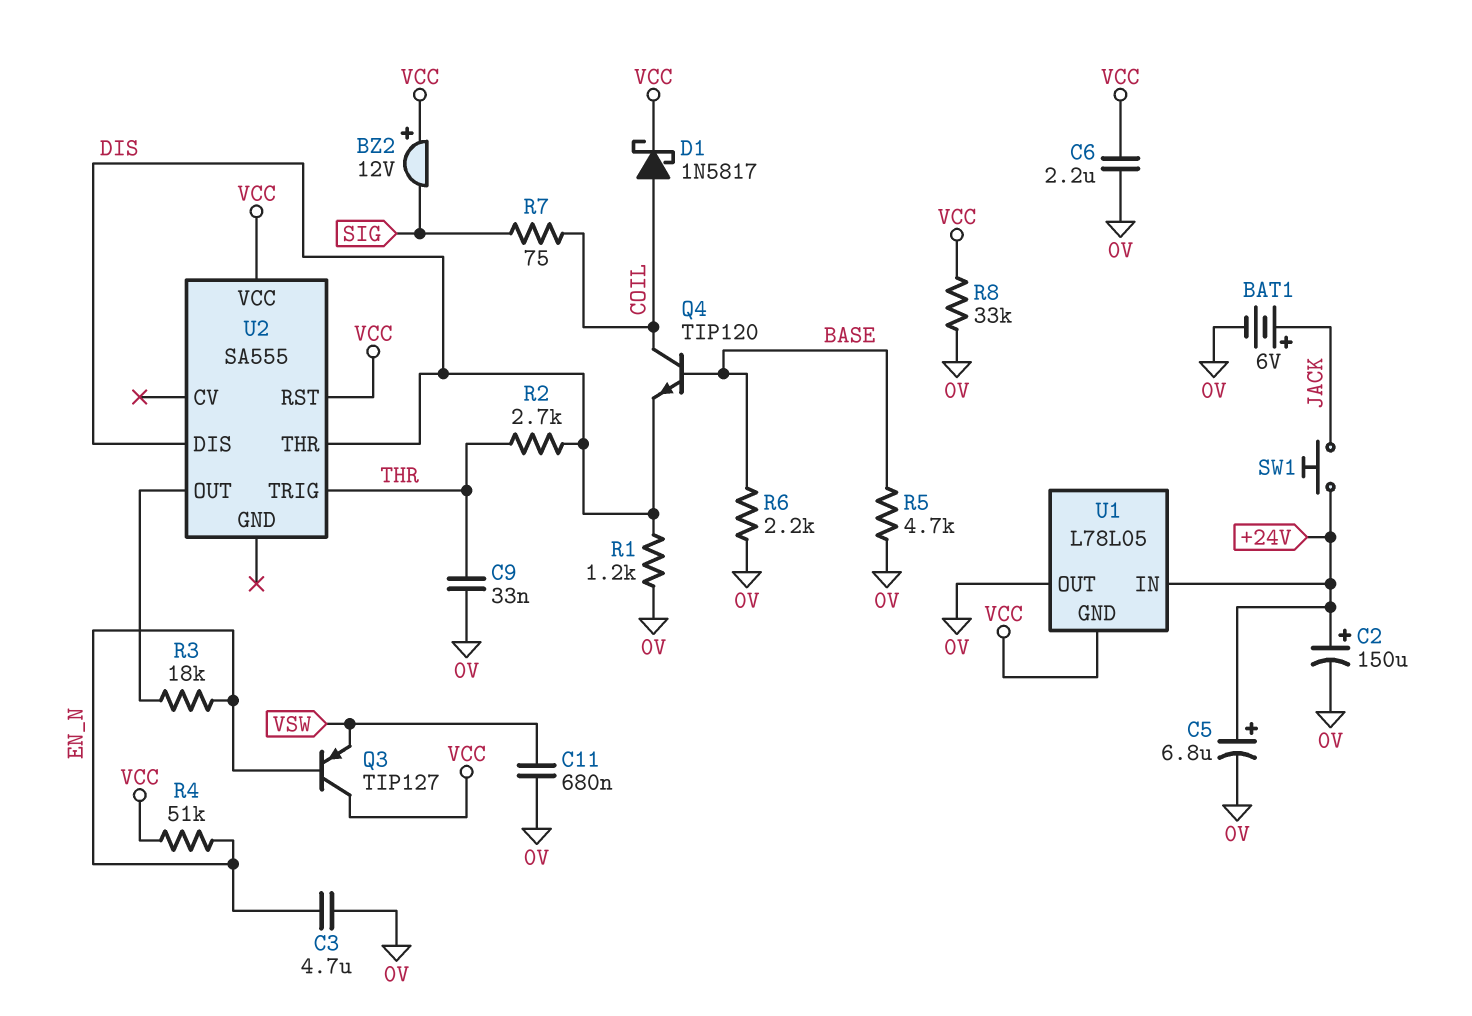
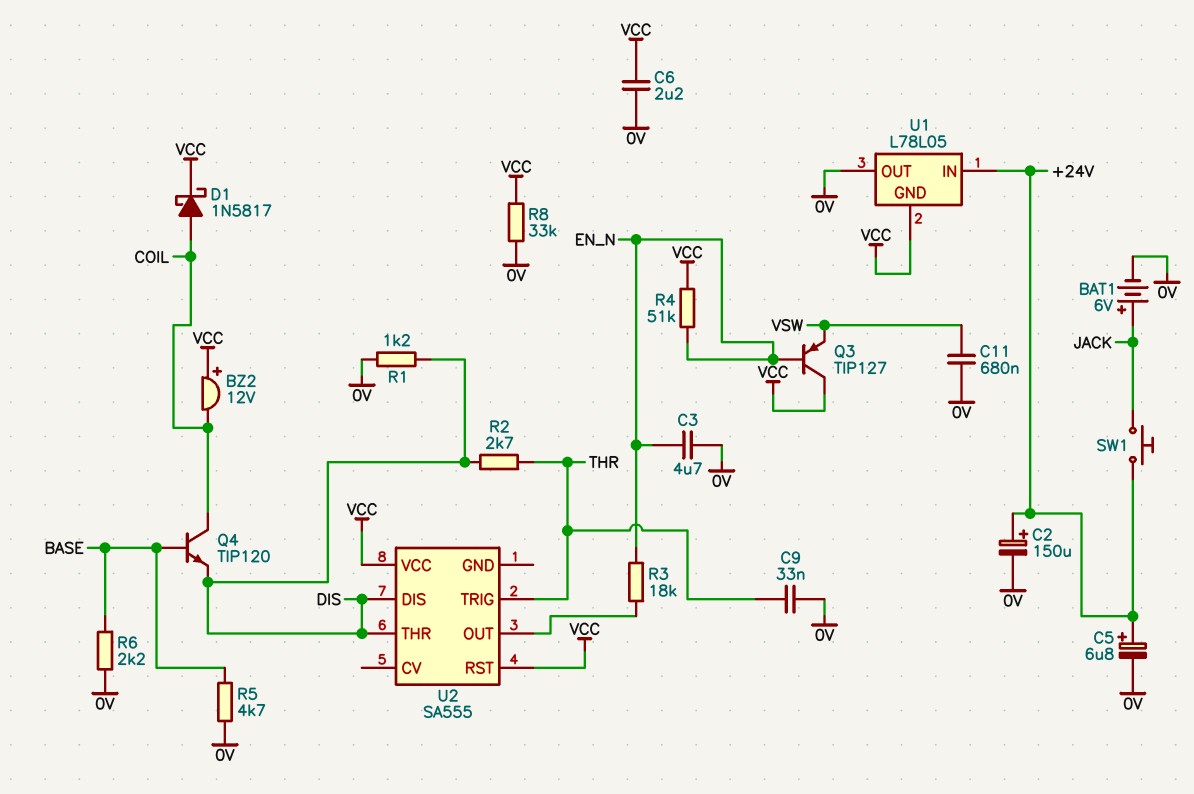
BZ2: buzzer 12V (plus VCC, minus SIG) -> buzzer 12V (plus VCC, minus COIL)
R7: 75 (COIL, SIG) -> none

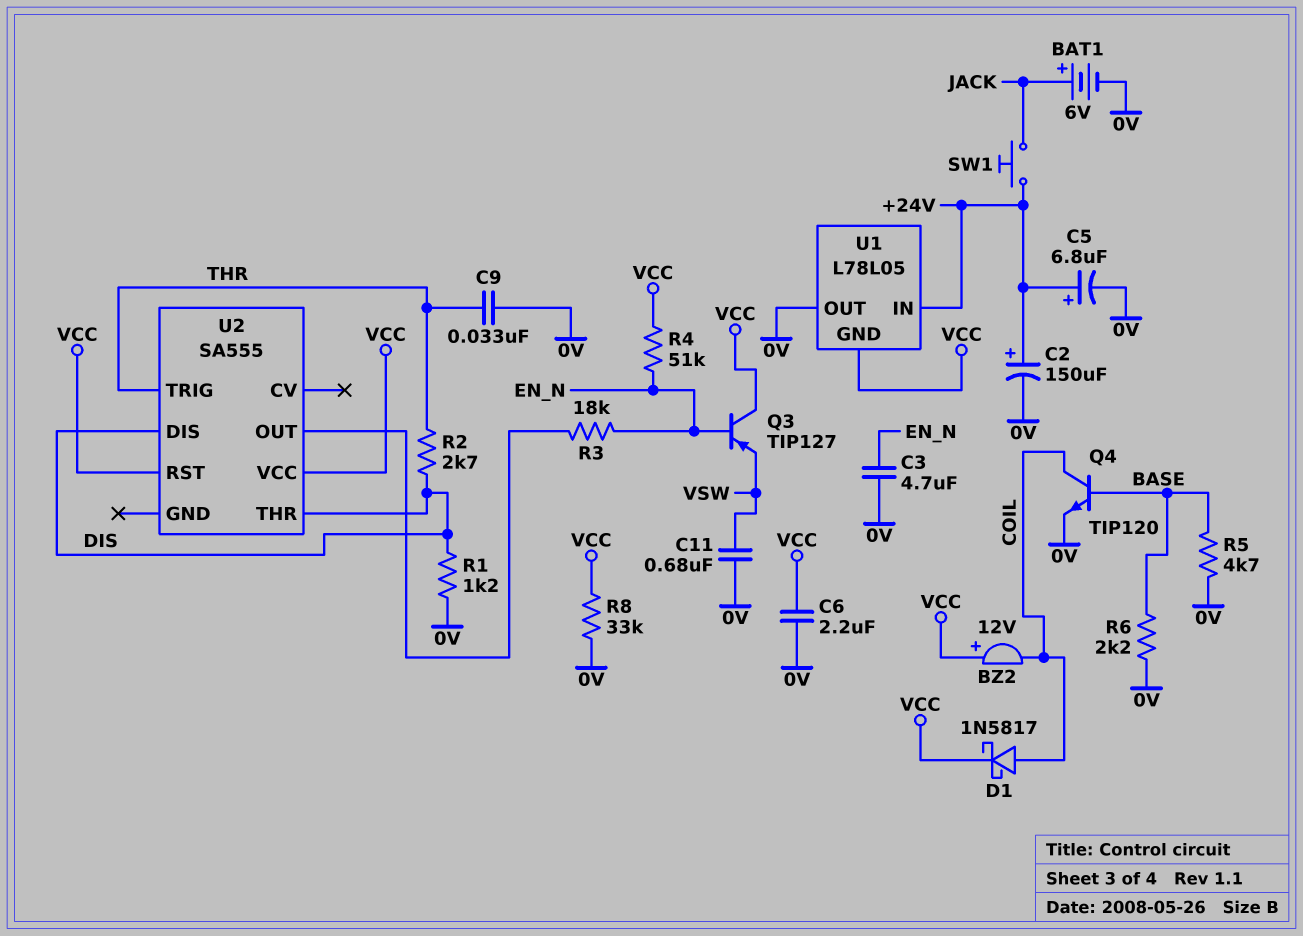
Q4: NPN TIP120 (B BASE, C COIL, E DIS) -> NPN TIP120 (B BASE, C COIL, E 0V)

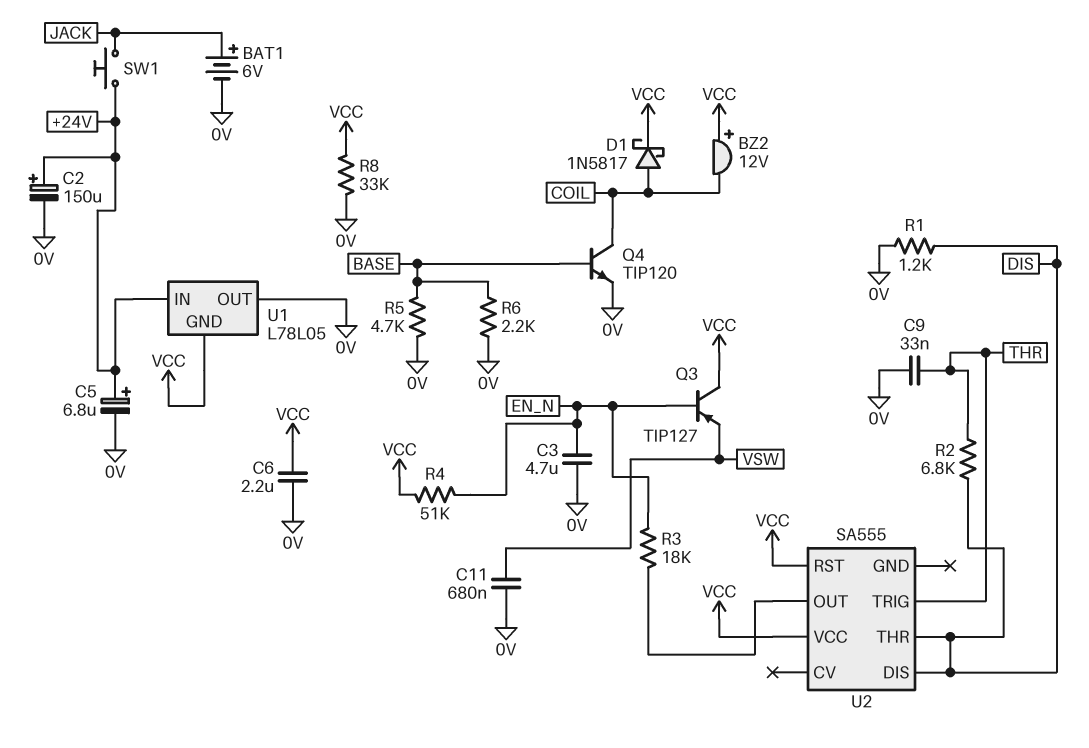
R2: 2.7k (DIS, THR) -> 6.8k (DIS, THR)

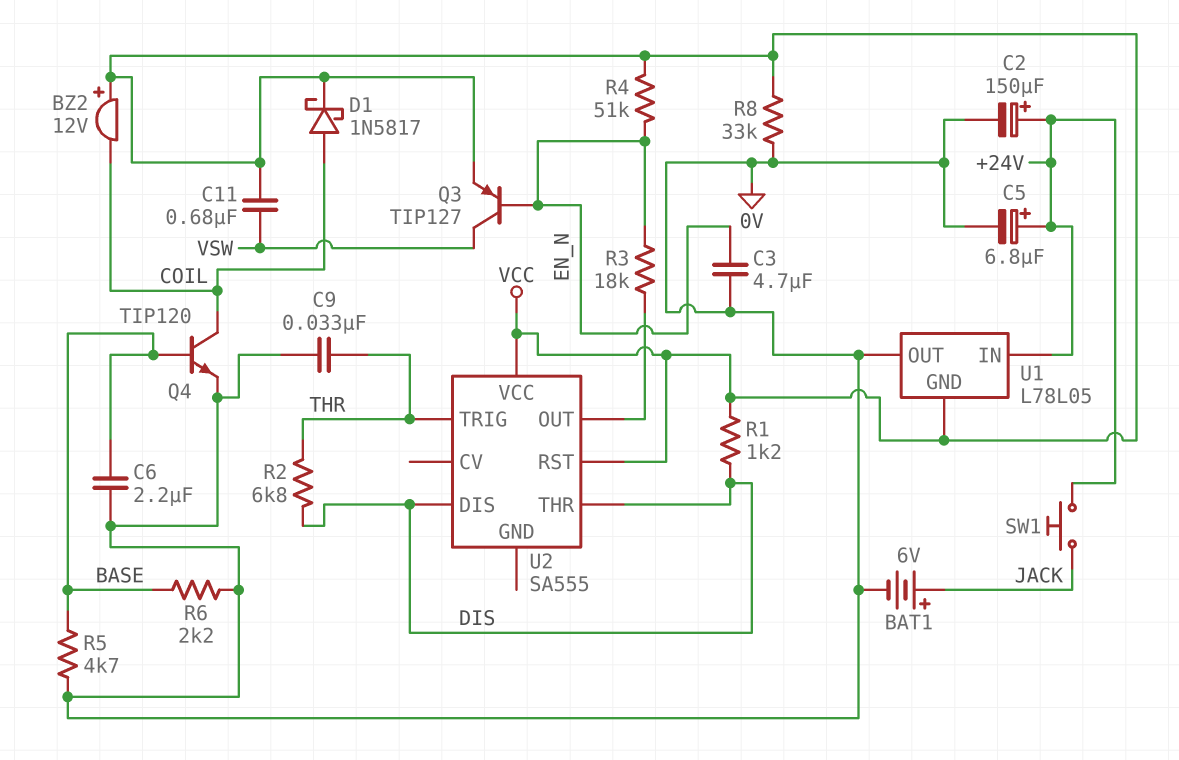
C6: 2.2uF (0V, VCC) -> 2.2uF (0V, BASE)
C11: 680nF (0V, VSW) -> 680nF (VCC, VSW)
Q3: PNP TIP127 (B EN_N, C VCC, E VSW) -> PNP TIP127 (B EN_N, C VSW, E VCC)
R1: 1.2k (0V, DIS) -> 1.2k (DIS, VCC)

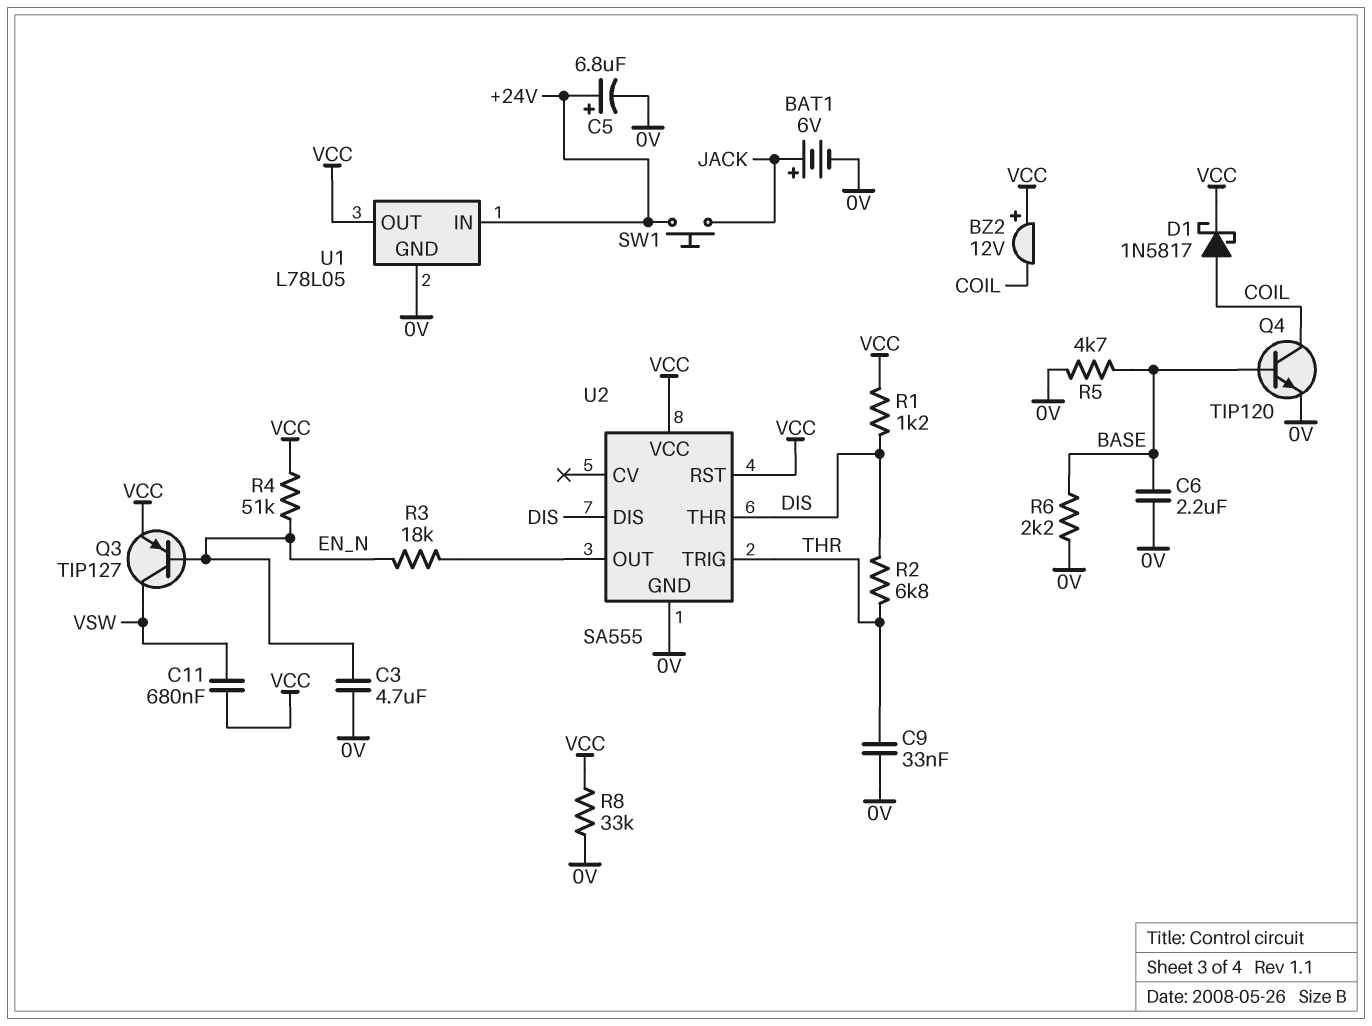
C2: 150uF (plus +24V, minus 0V) -> none
U1 pin GND: VCC -> 0V
U1 pin OUT: 0V -> VCC
U2 pin GND: none -> 0V

